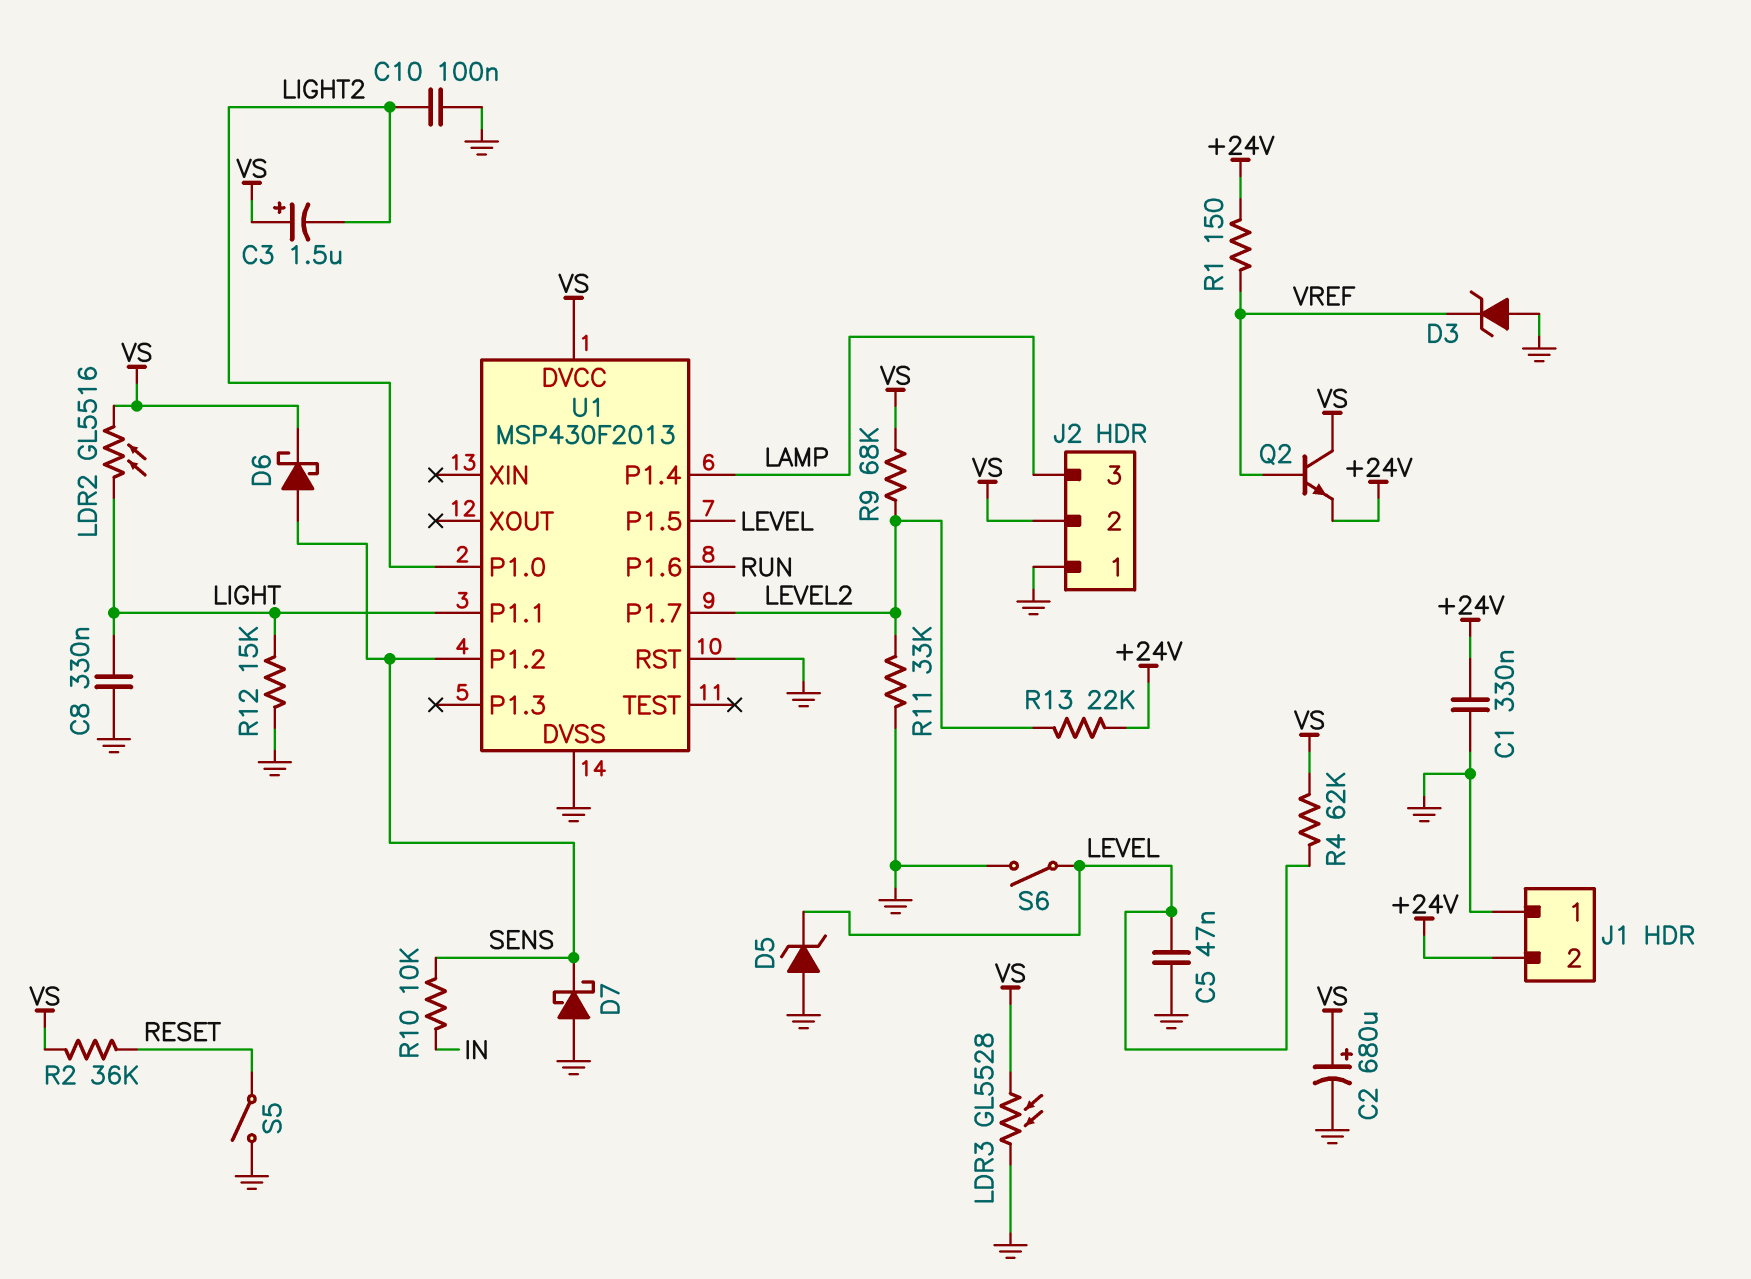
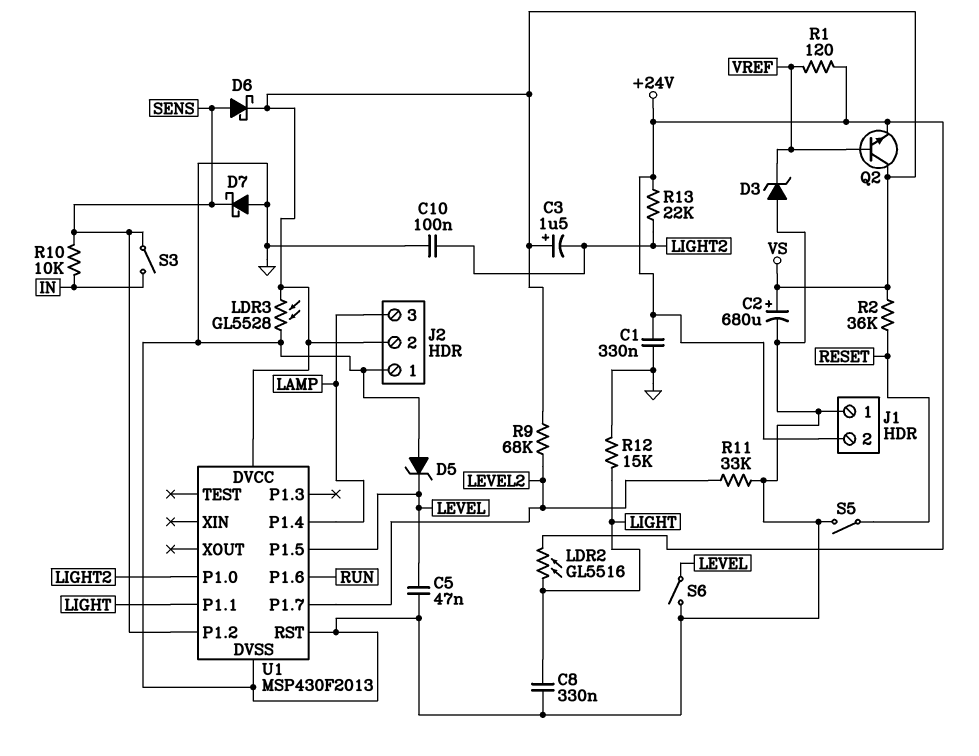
LDR2: GL5516 (LIGHT, VS) -> GL5516 (+24V, LIGHT)
R1: 150 (+24V, VREF) -> 120 (+24V, VREF)
R4: 62k (LEVEL, VS) -> none
R13: 22k (+24V, LEVEL2) -> 22k (+24V, LIGHT2)
S3: none -> switch (IN, SENS)

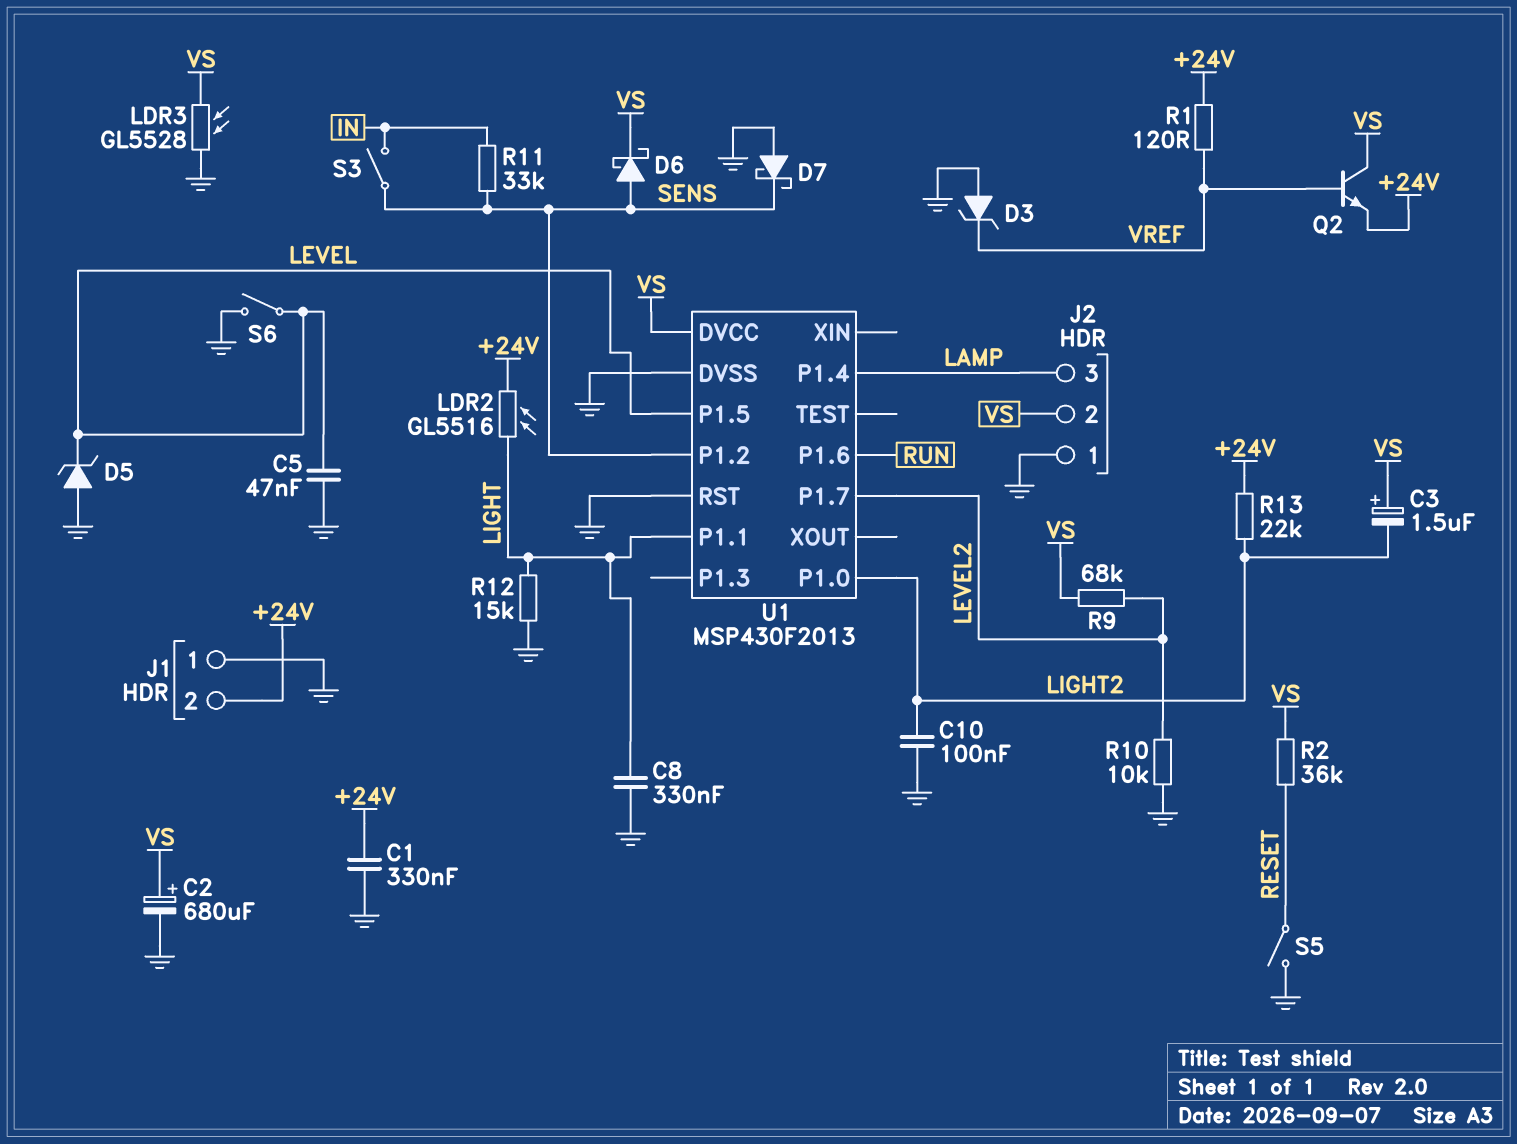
R10: 10k (IN, SENS) -> 10k (GND, LEVEL2)
R11: 33k (GND, LEVEL2) -> 33k (IN, SENS)

